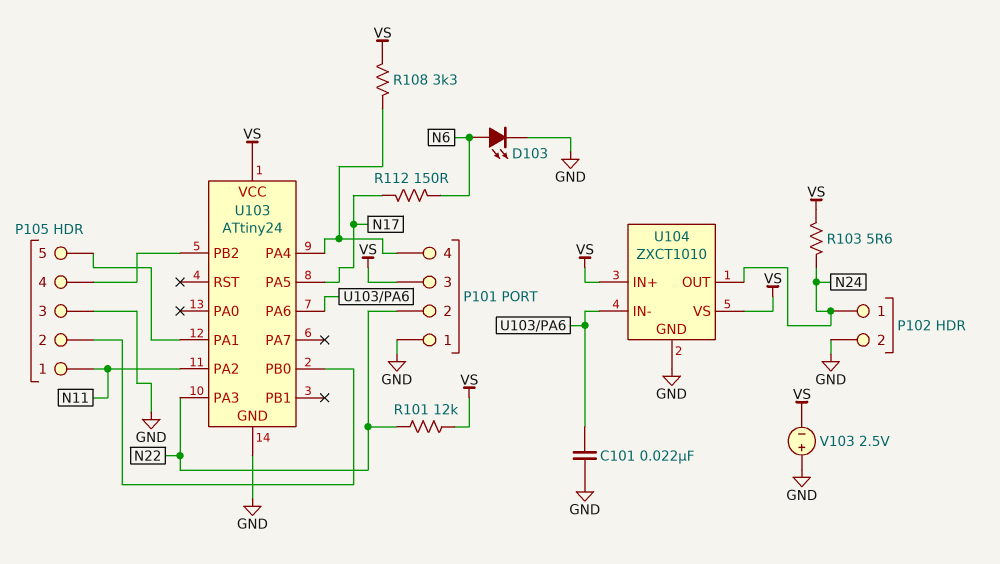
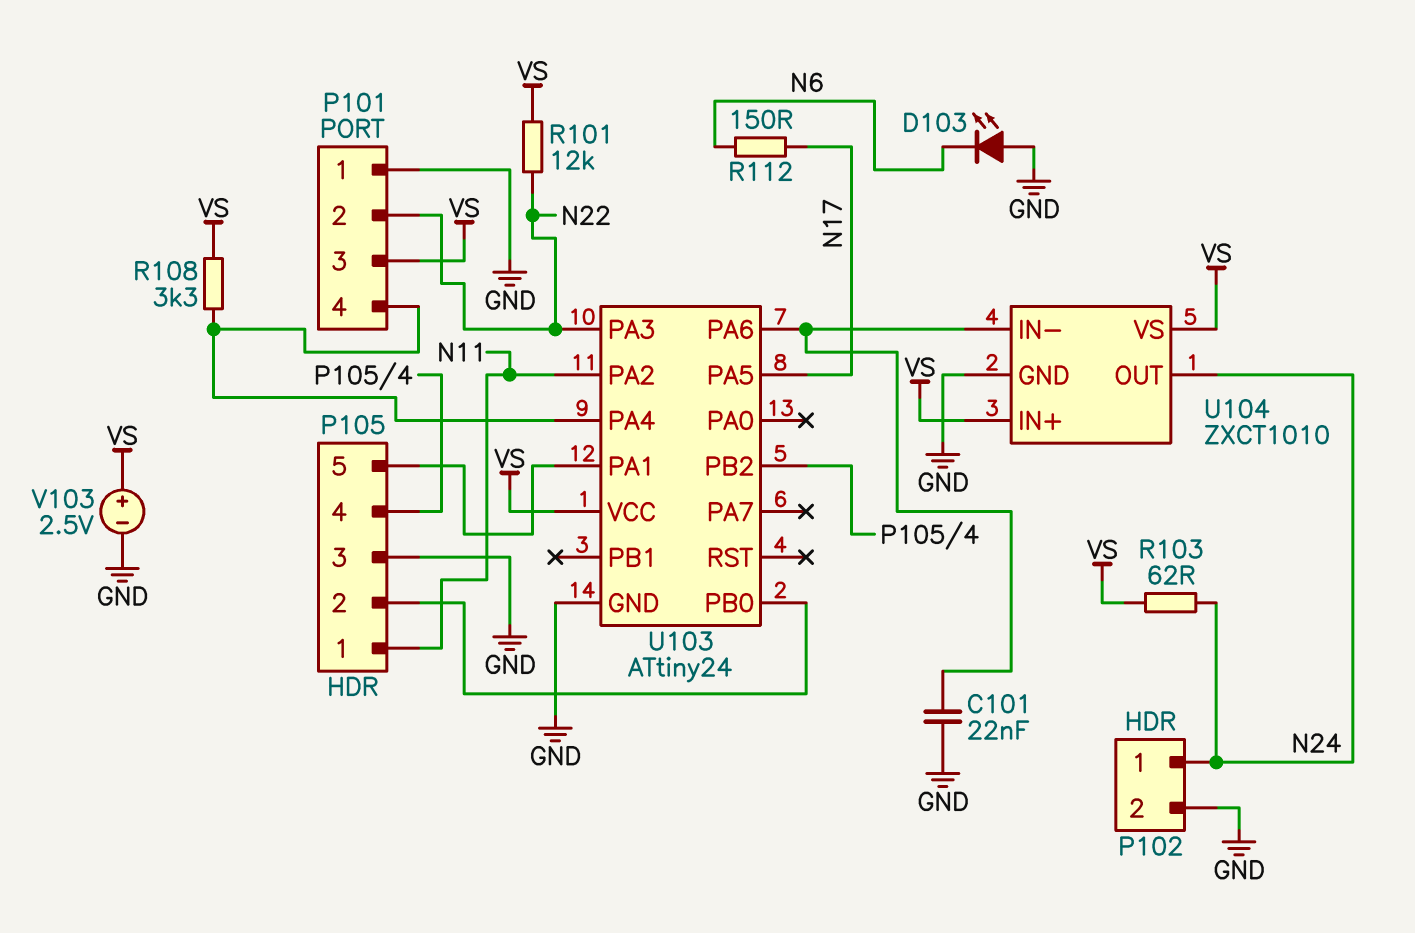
D103: LED (A N6, K GND) -> LED (A GND, K N6)
R103: 5.6 (N24, VS) -> 62 (N24, VS)
V103: 2.5V (plus GND, minus VS) -> 2.5V (plus VS, minus GND)

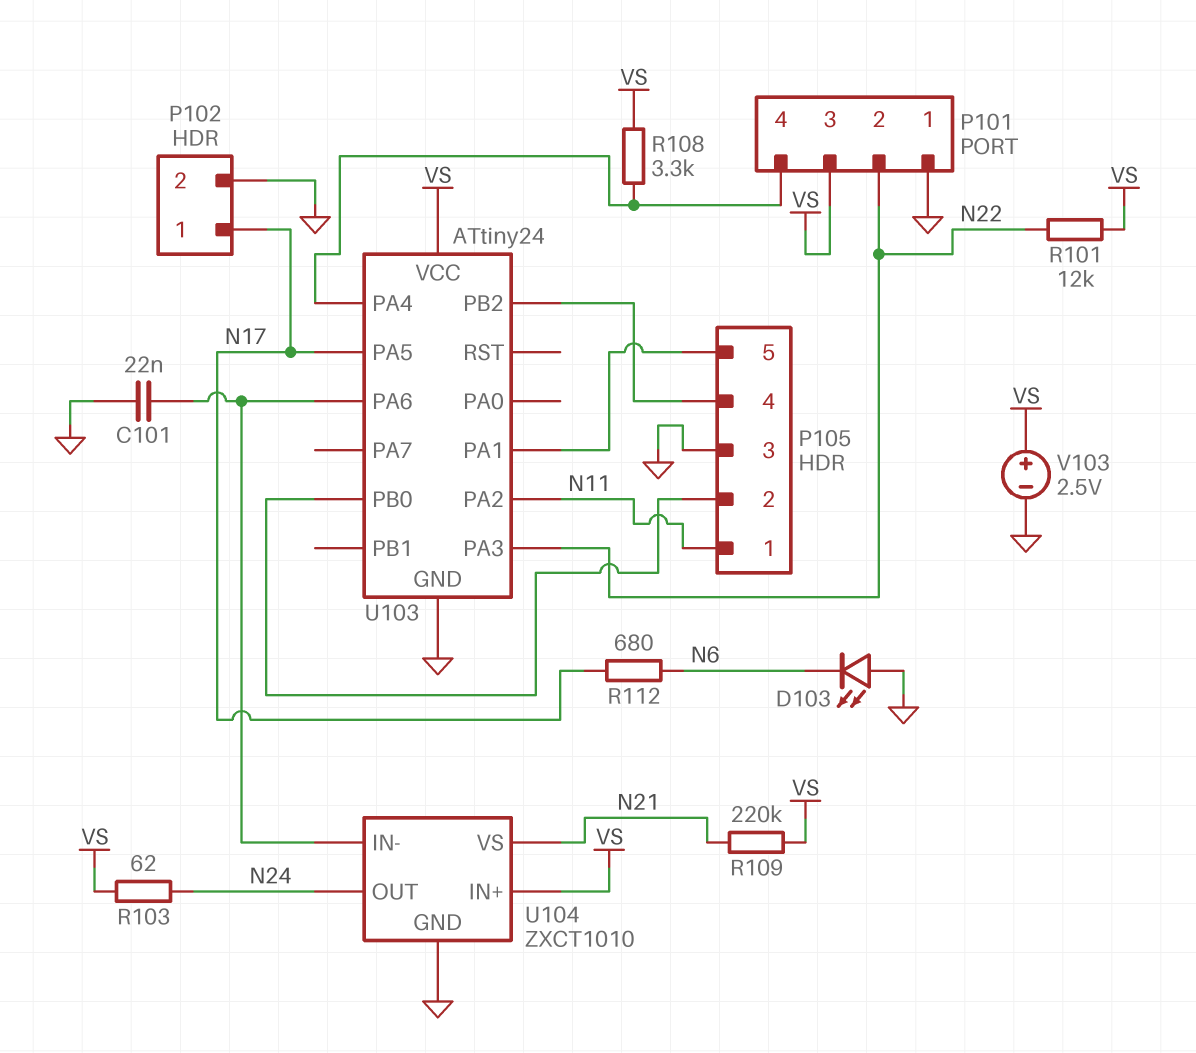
P102 pin 1: N24 -> N17
R109: none -> 220k (N21, VS)
R112: 150 (N6, N17) -> 680 (N6, N17)
U104 pin VS: VS -> N21

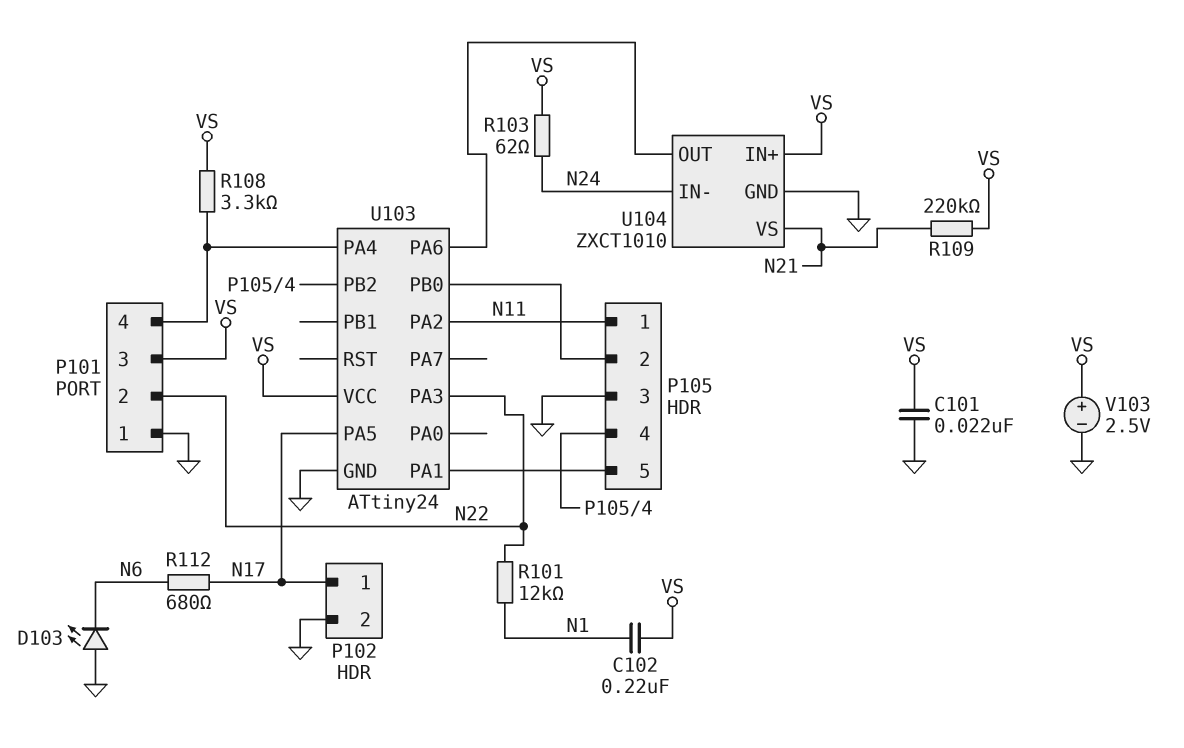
C101: 22nF (GND, U103/PA6) -> 22nF (GND, VS)
C102: none -> 220nF (N1, VS)
R101: 12k (N22, VS) -> 12k (N1, N22)
U104 pin IN-: U103/PA6 -> N24
U104 pin OUT: N24 -> U103/PA6

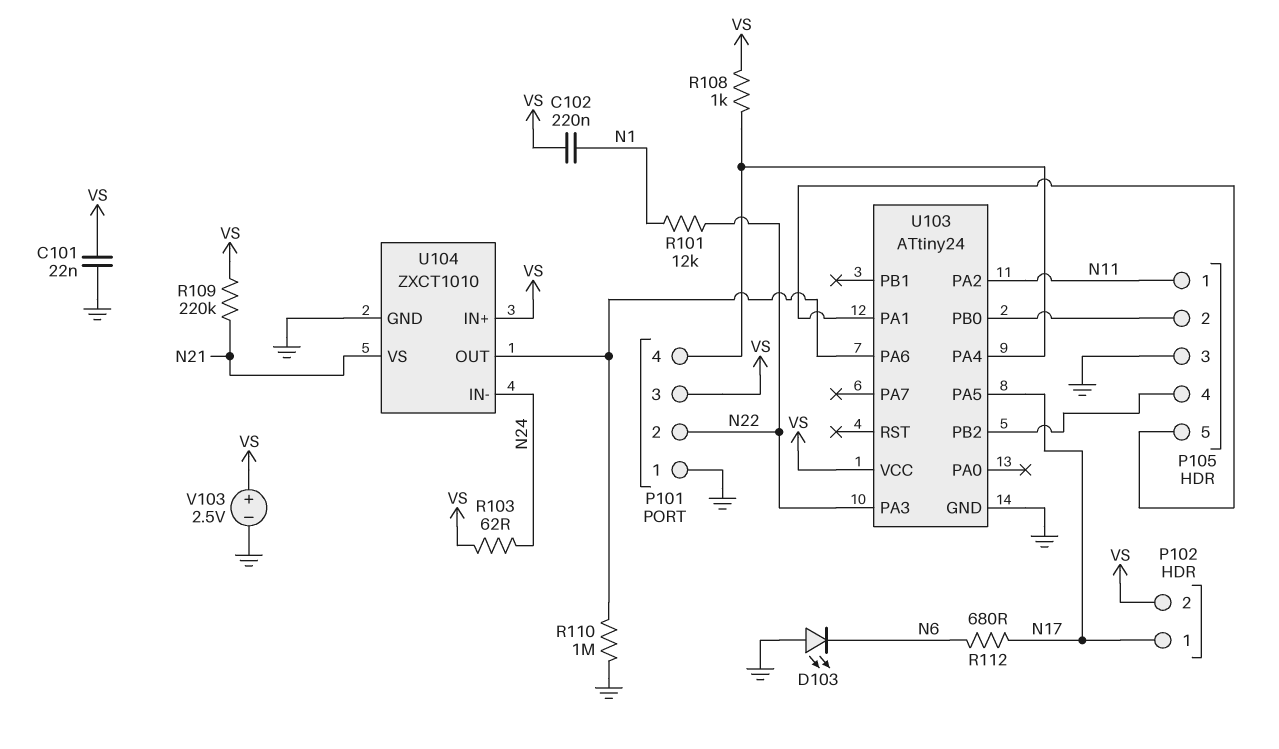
P102 pin 2: GND -> VS
R108: 3.3k (P101/4, VS) -> 1k (P101/4, VS)
R110: none -> 1M (GND, U103/PA6)

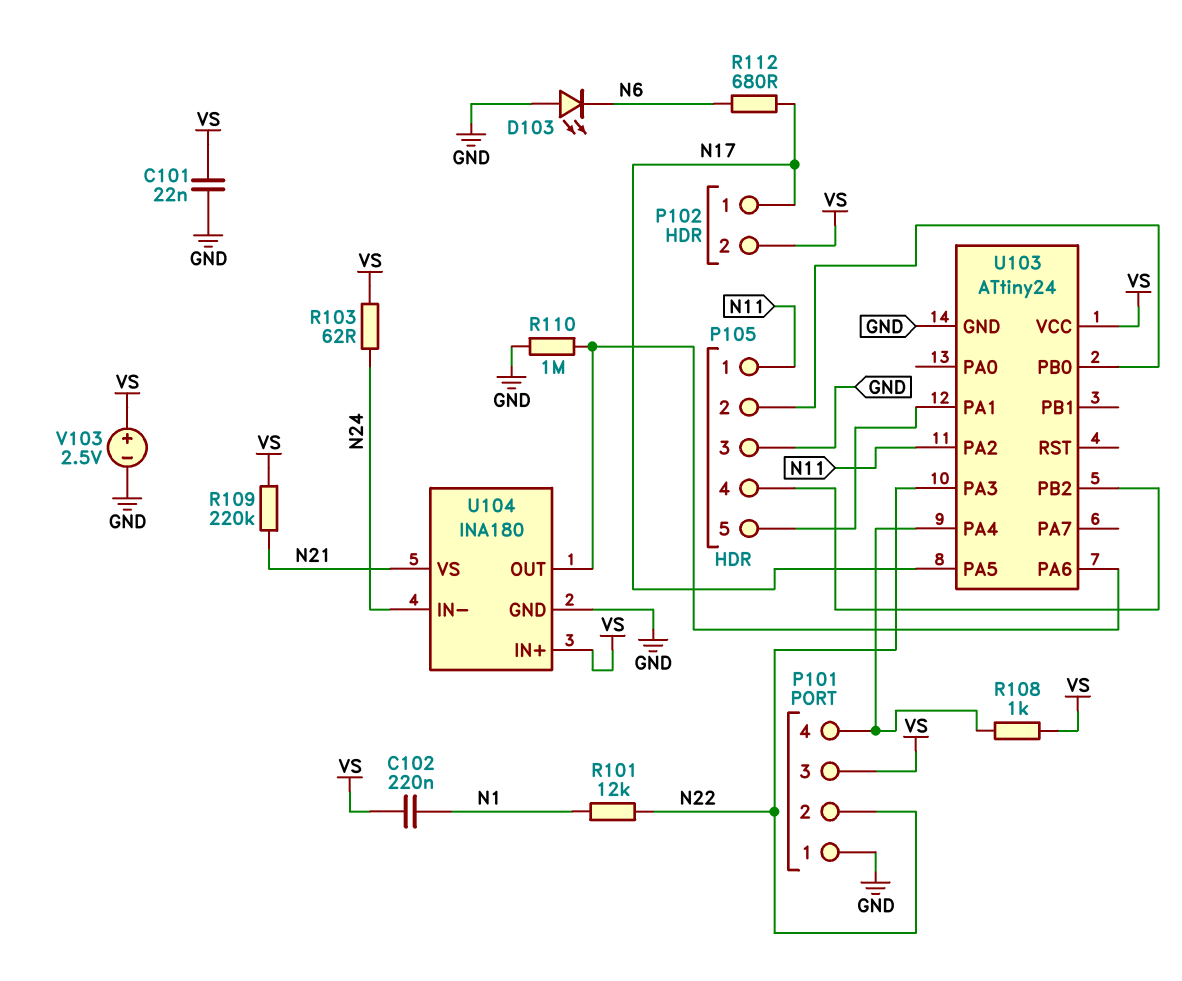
U104: ZXCT1010 -> INA180

